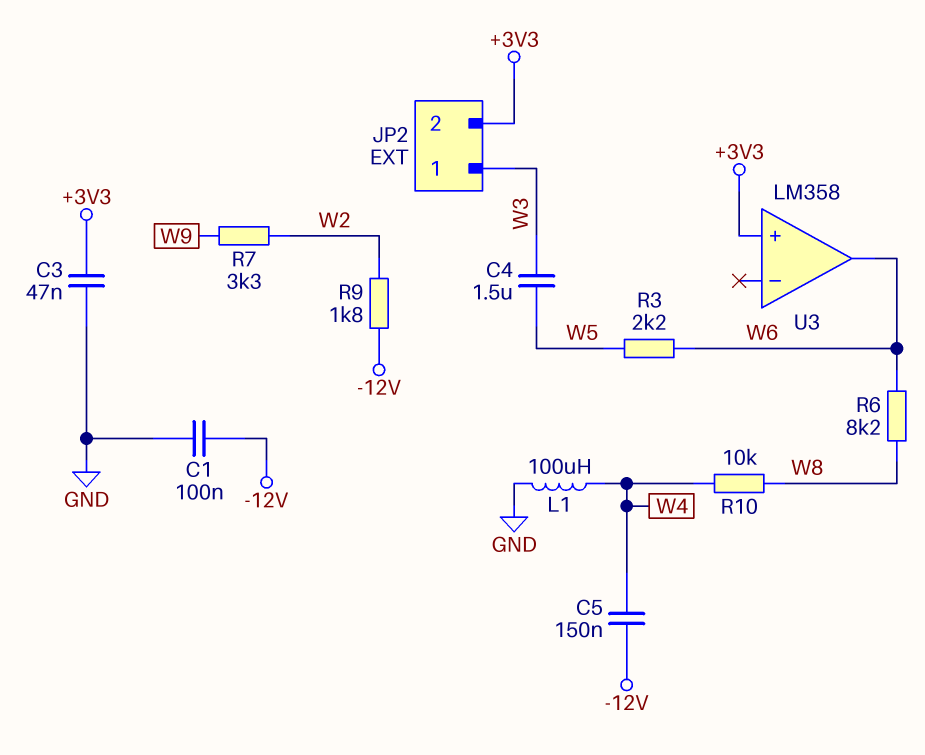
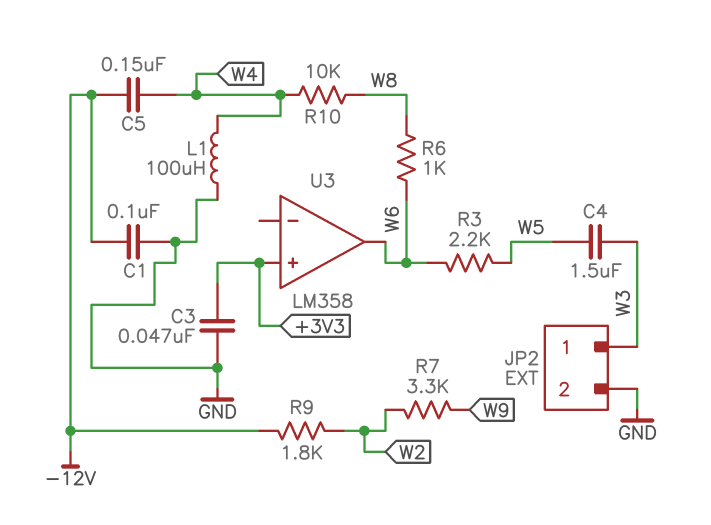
JP2 pin 2: +3V3 -> GND
R6: 8.2k (W6, W8) -> 1k (W6, W8)

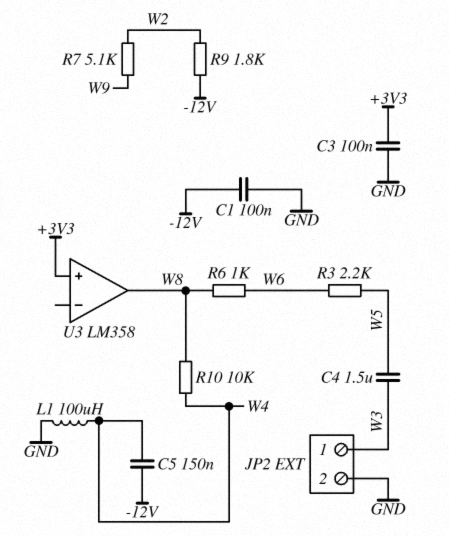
C3: 47nF (+3V3, GND) -> 100nF (+3V3, GND)
R7: 3.3k (W2, W9) -> 5.1k (W2, W9)
U3 pin out: W6 -> W8

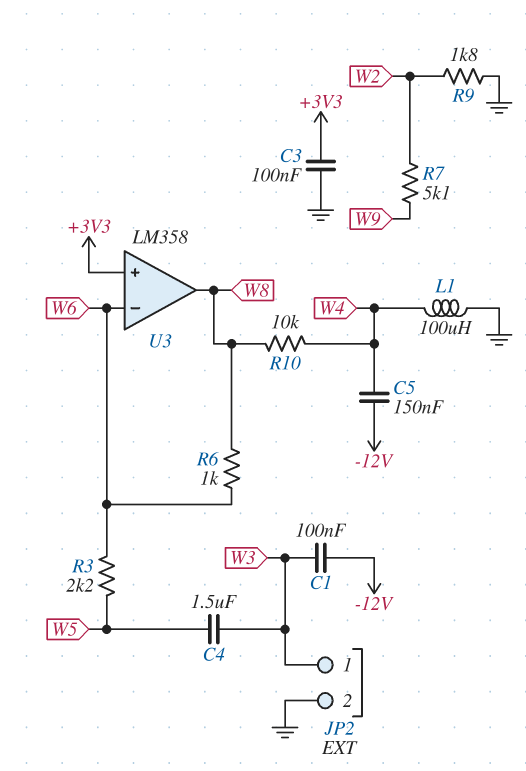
C1: 100nF (-12V, GND) -> 100nF (-12V, W3)
R9: 1.8k (-12V, W2) -> 1.8k (GND, W2)
U3 pin in-: none -> W6

